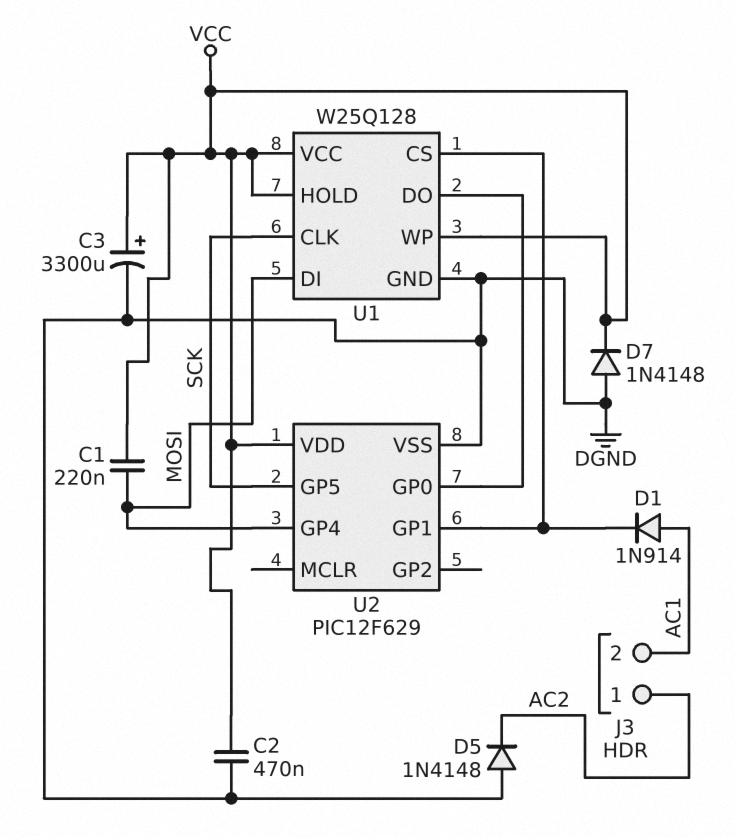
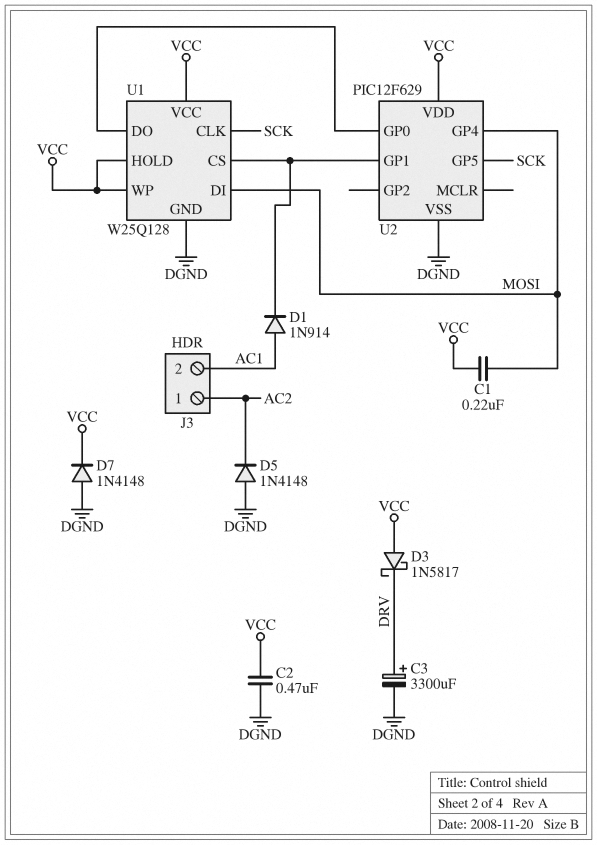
C3: 3300uF (plus VCC, minus DGND) -> 3300uF (plus DRV, minus DGND)
D3: none -> schottky 1N5817 (A VCC, K DRV)

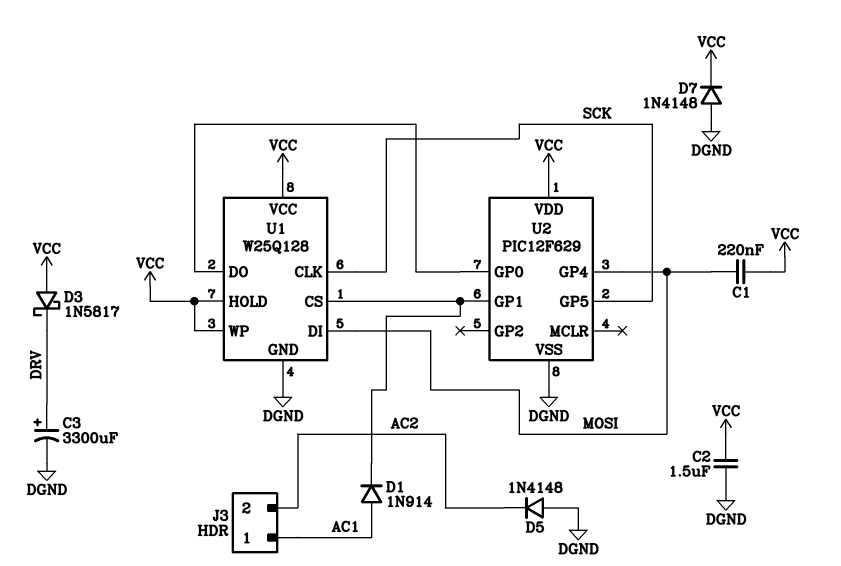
C2: 470nF (DGND, VCC) -> 1.5uF (DGND, VCC)
J3 pin 1: AC2 -> AC1
J3 pin 2: AC1 -> AC2

